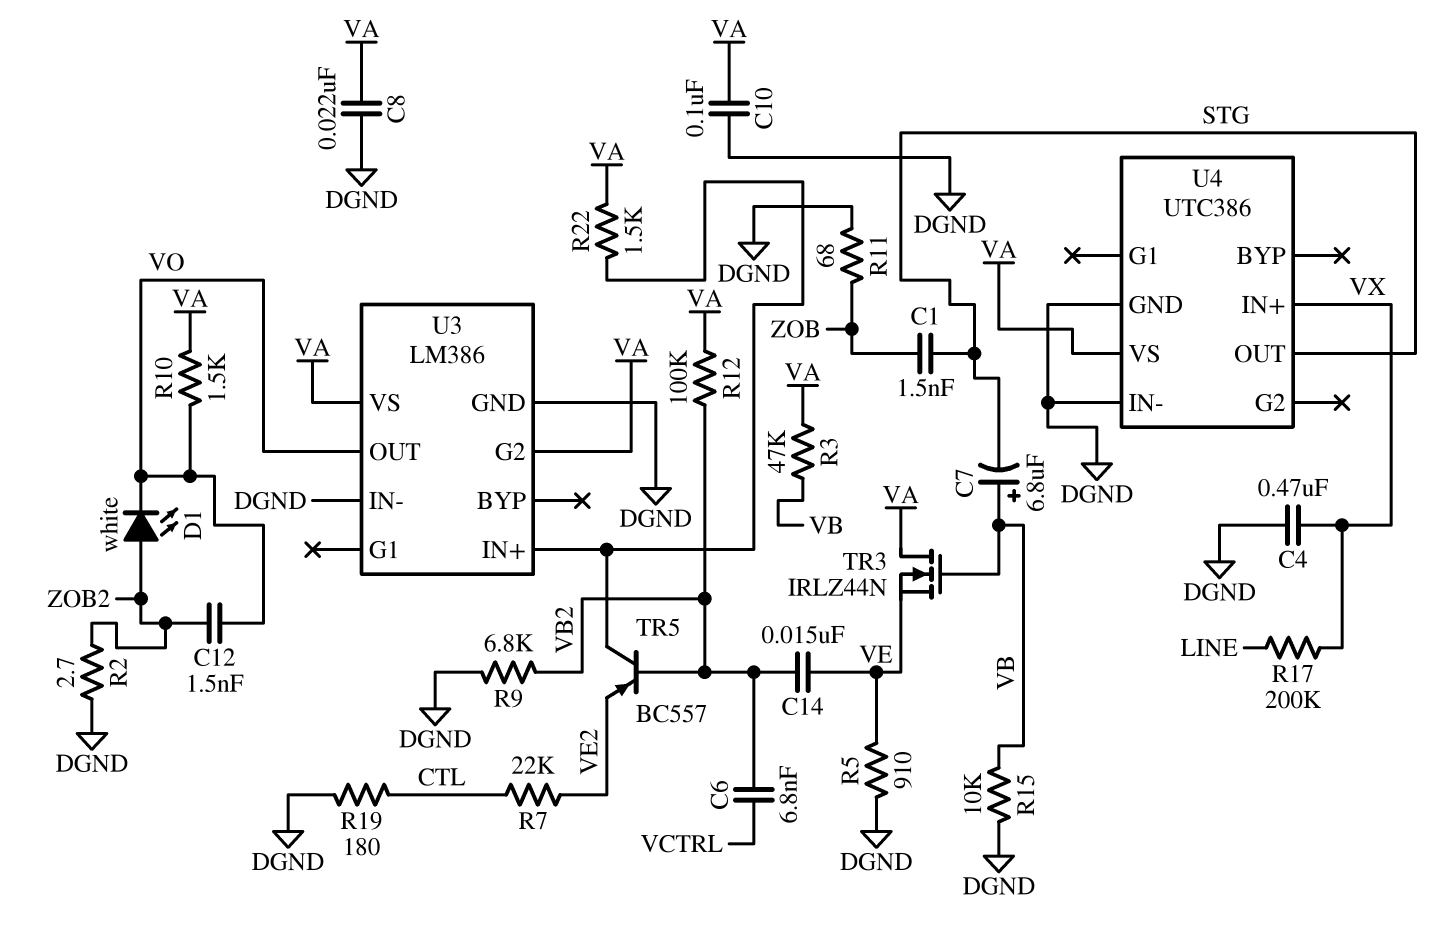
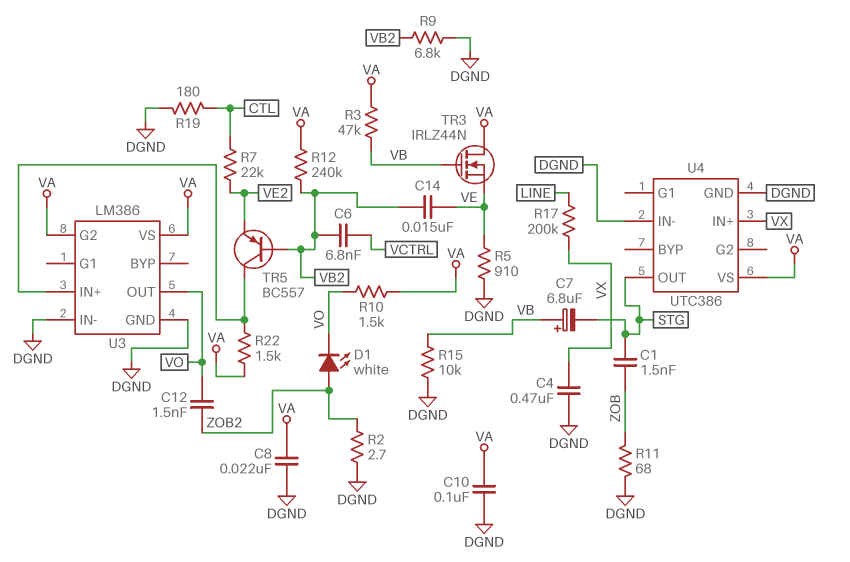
R12: 100k (VA, VB2) -> 240k (VA, VB2)

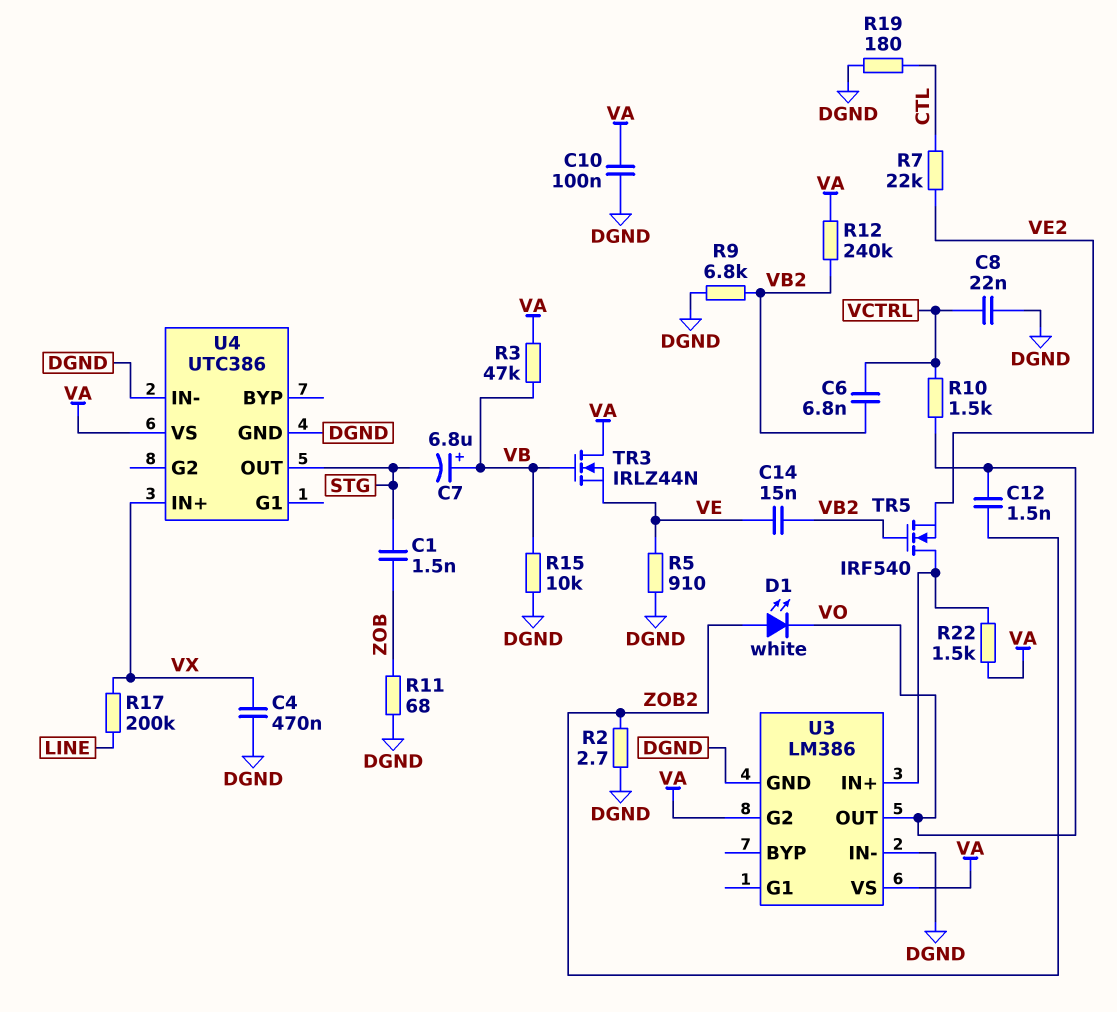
C8: 22nF (DGND, VA) -> 22nF (DGND, VCTRL)
R10: 1.5k (VA, VO) -> 1.5k (VCTRL, VO)
TR5: PNP BC557 (B VB2, C U3/IN+, E VE2) -> NMOS IRF540 (G VB2, D U3/IN+, S VE2)

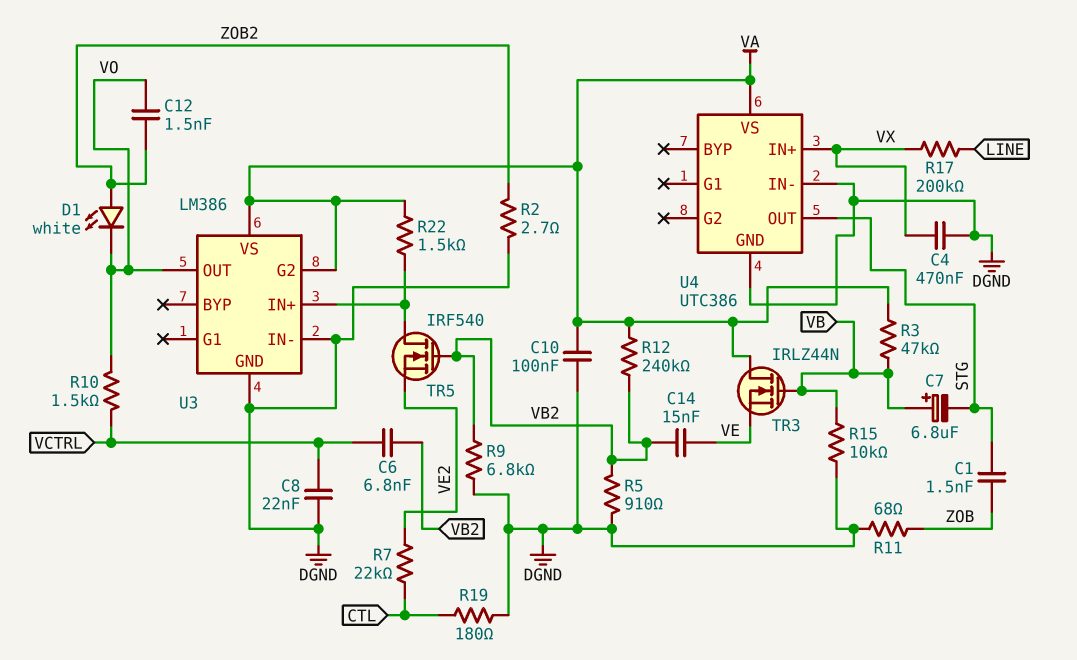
R5: 910 (DGND, VE) -> 910 (DGND, VB2)

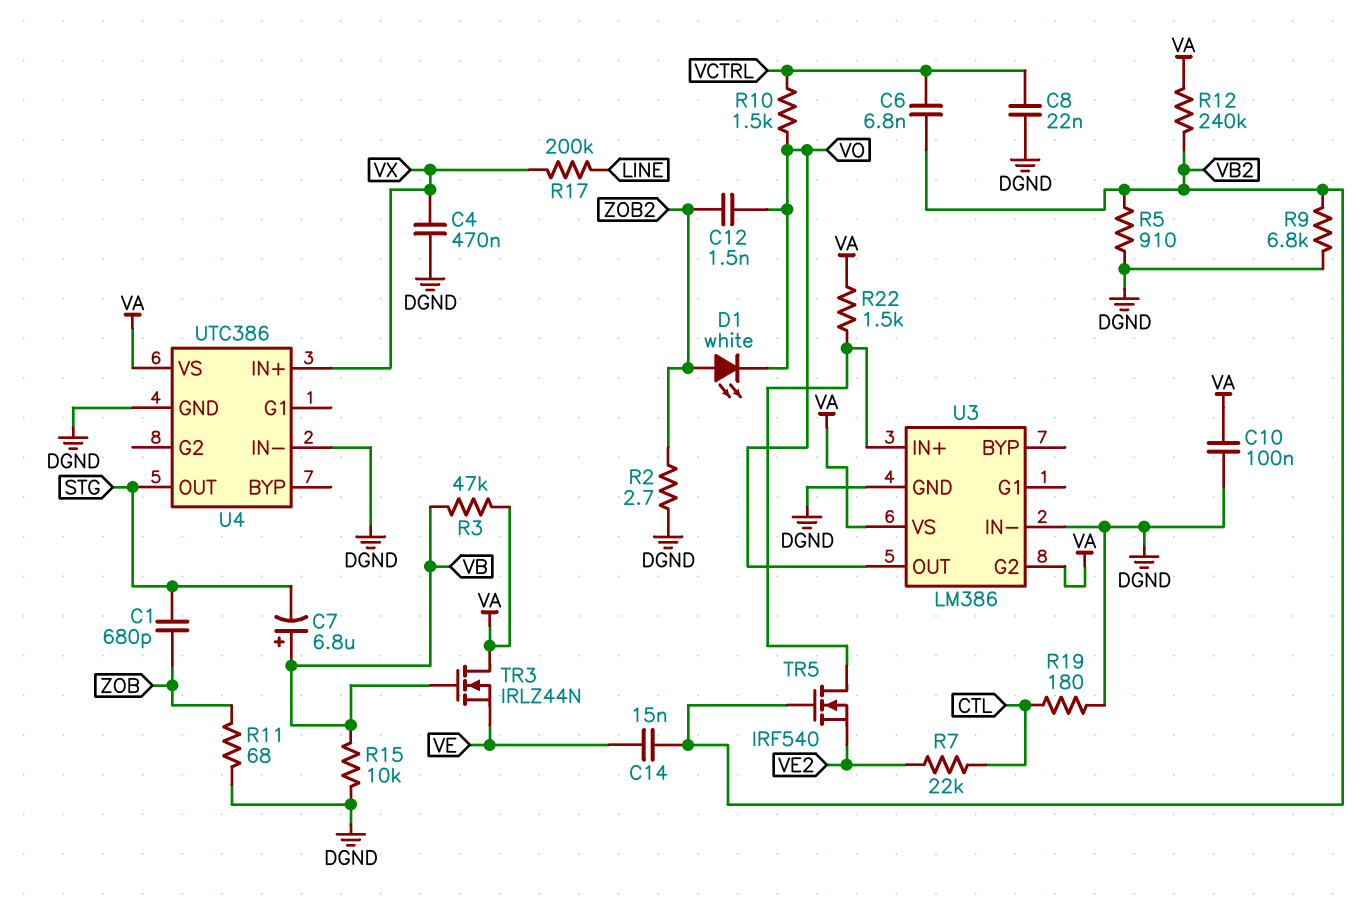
C1: 1.5nF (STG, ZOB) -> 680pF (STG, ZOB)

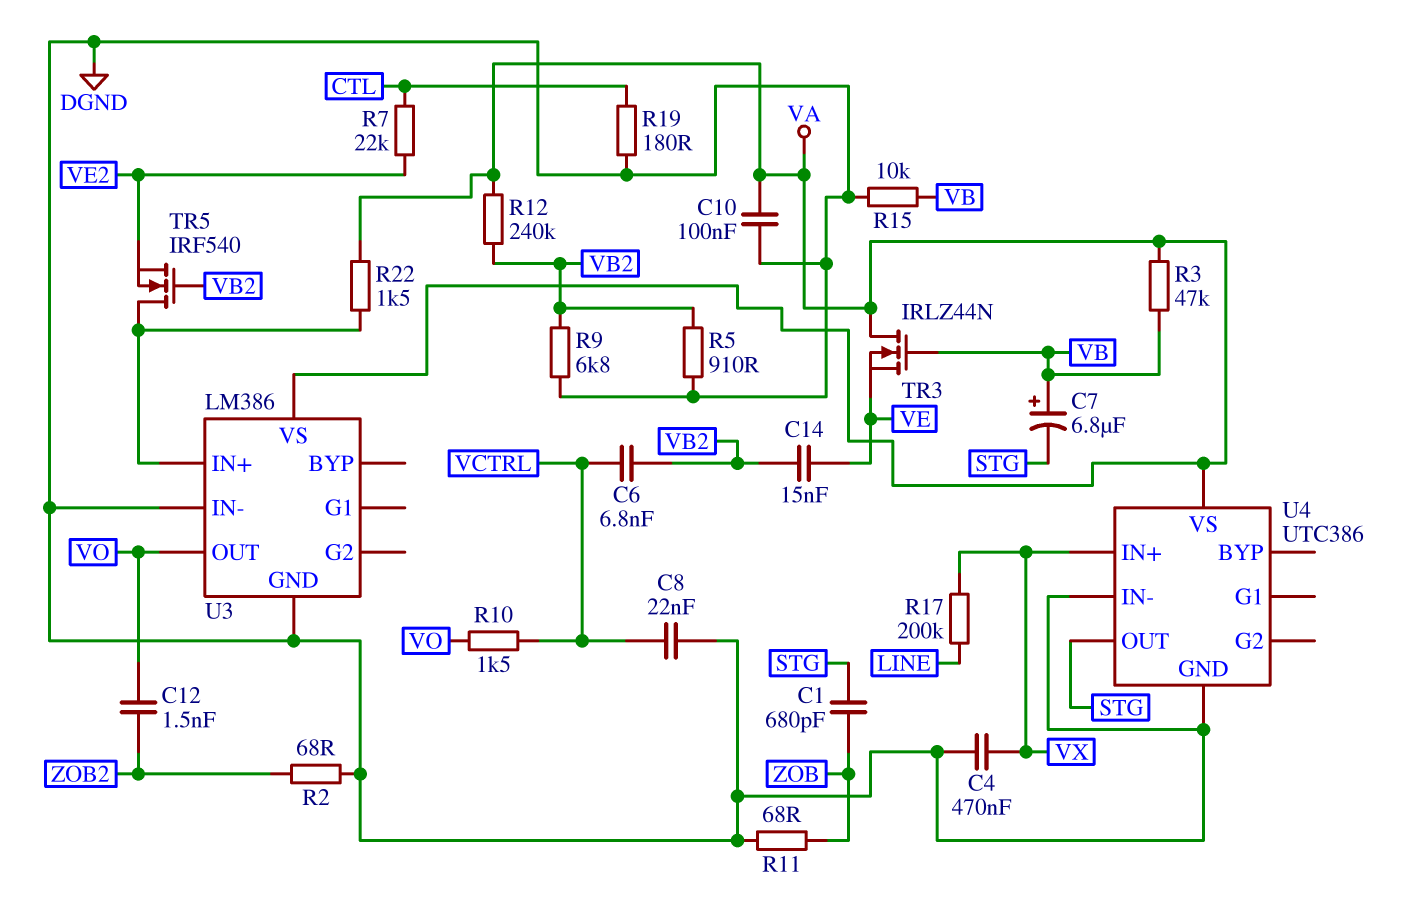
D1: LED white (A ZOB2, K VO) -> none
R2: 2.7 (DGND, ZOB2) -> 68 (DGND, ZOB2)
U3 pin G2: VA -> none

